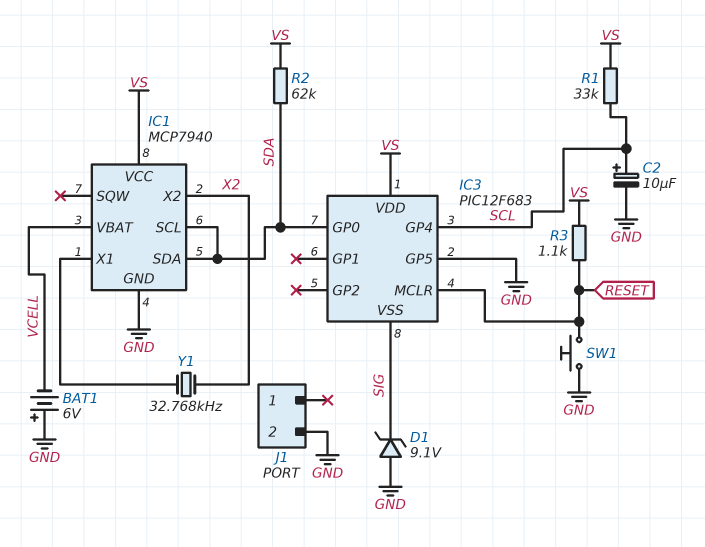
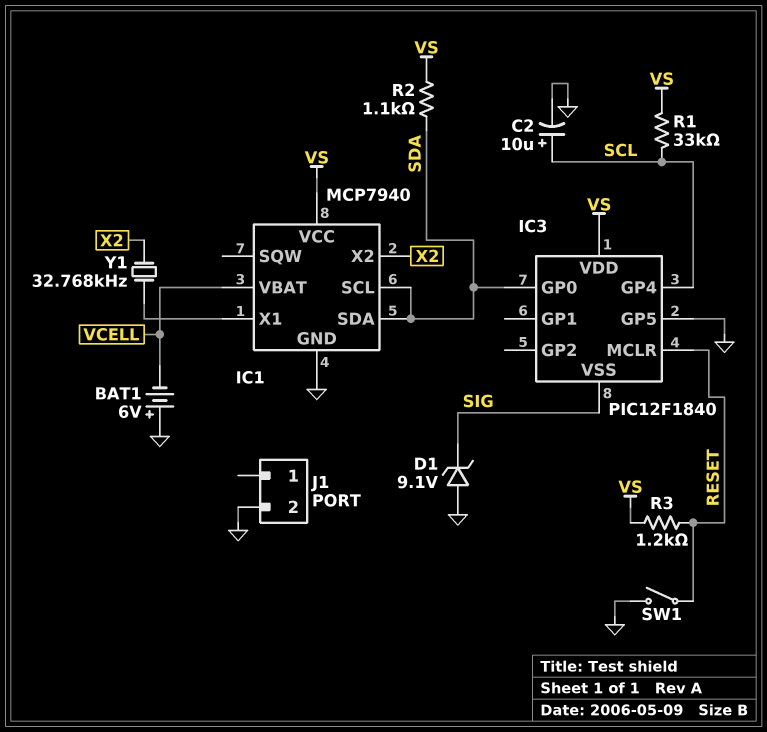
IC3: PIC12F683 -> PIC12F1840
R2: 62k (SDA, VS) -> 1.1k (SDA, VS)
R3: 1.1k (RESET, VS) -> 1.2k (RESET, VS)
SW1: button (GND, RESET) -> switch (GND, RESET)

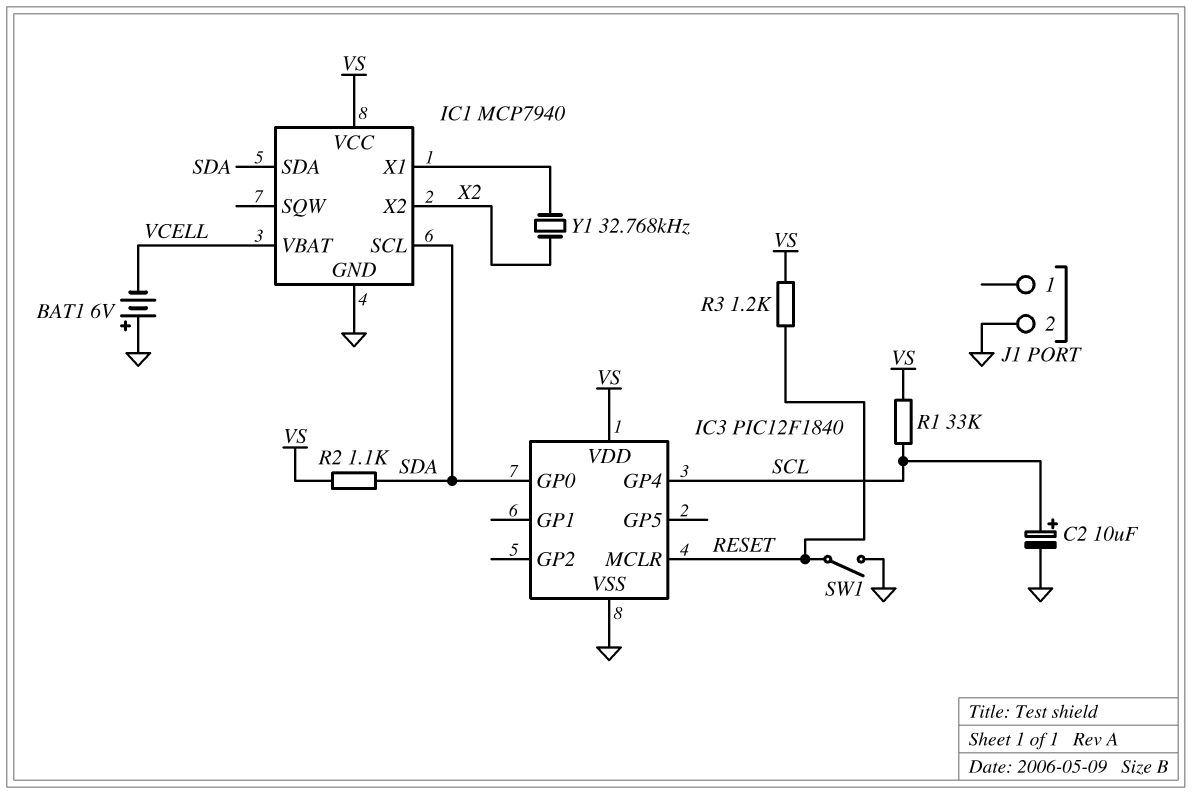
D1: zener 9.1V (A GND, K SIG) -> none
IC3 pin GP5: GND -> none
IC3 pin VSS: SIG -> GND

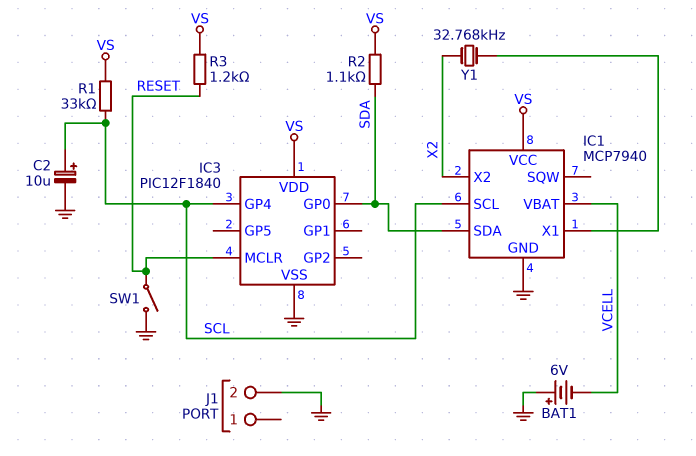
IC1 pin SCL: SDA -> SCL

